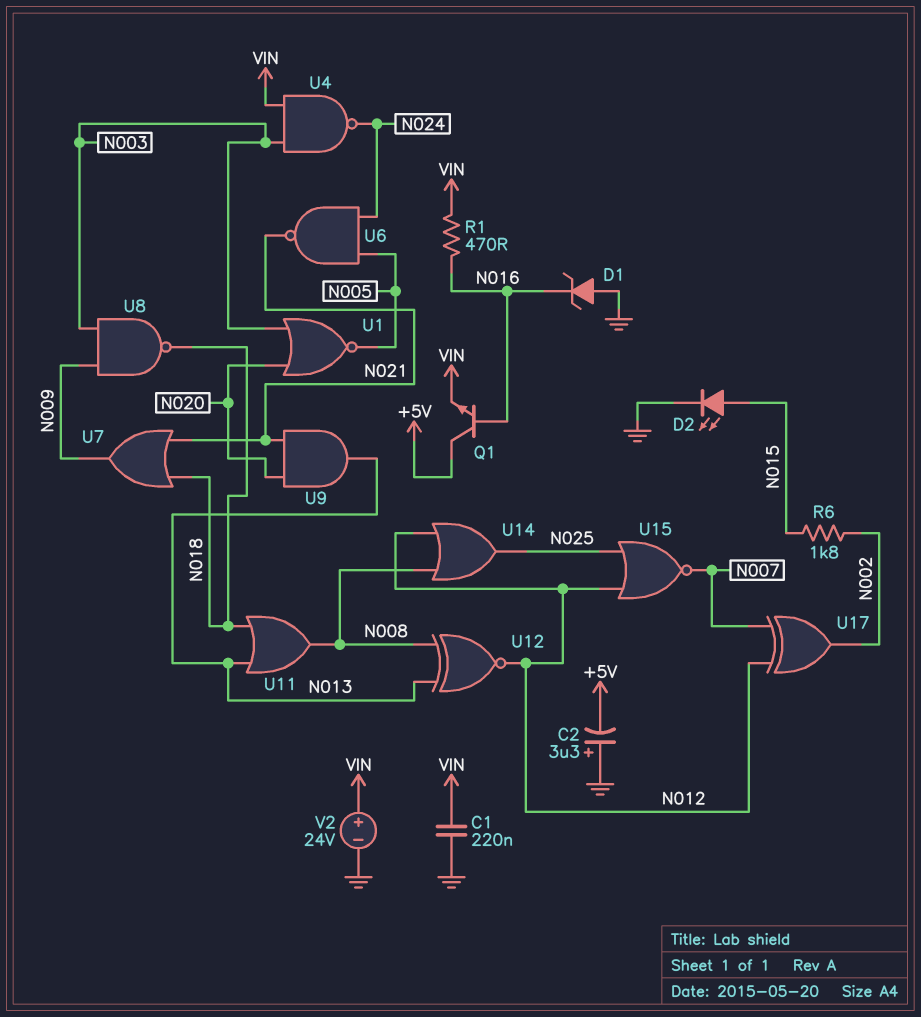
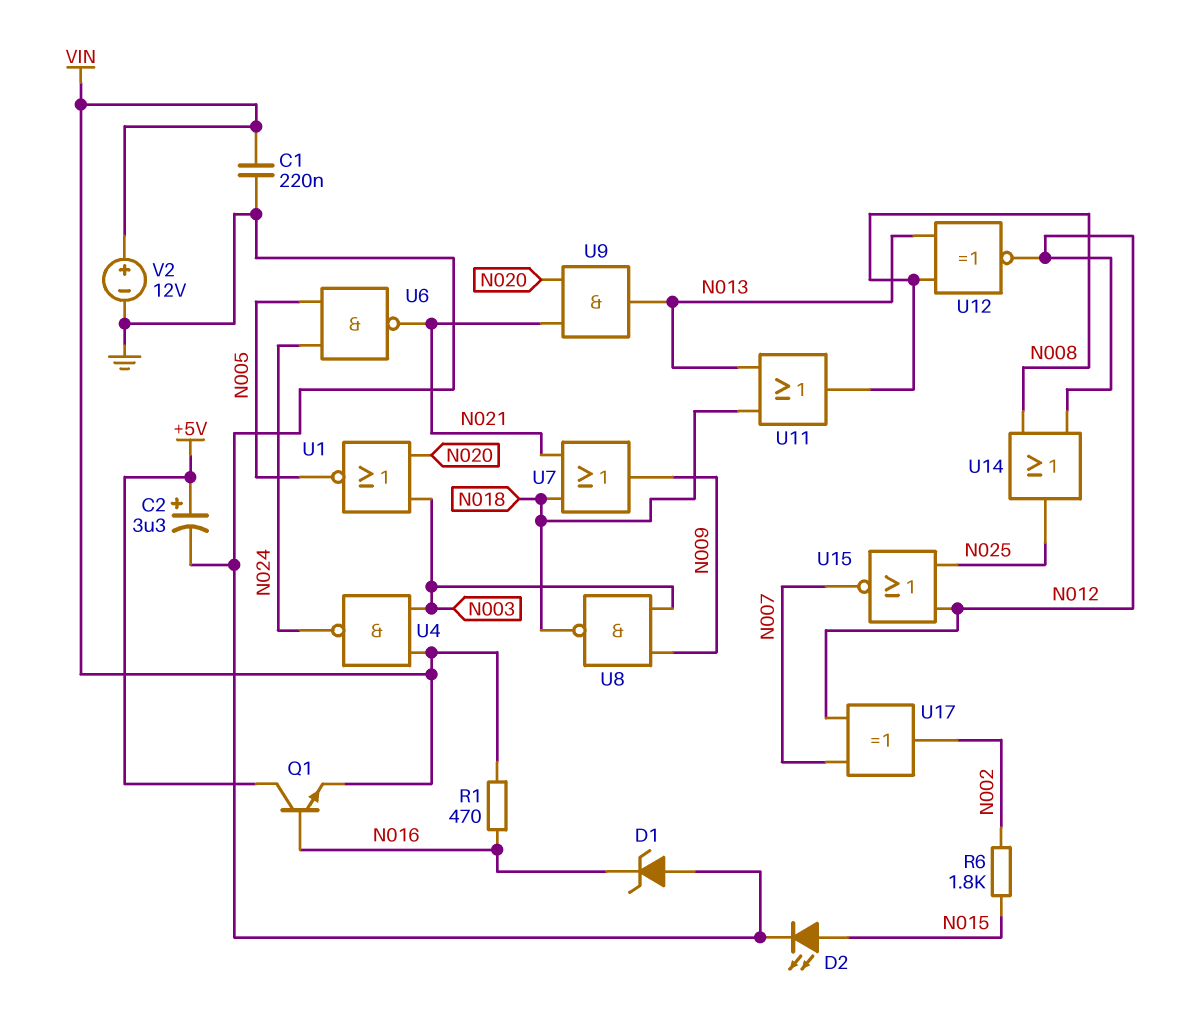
C2: 3.3uF (plus GND, minus +5V) -> 3.3uF (plus +5V, minus GND)
V2: 24V (plus VIN, minus GND) -> 12V (plus VIN, minus GND)

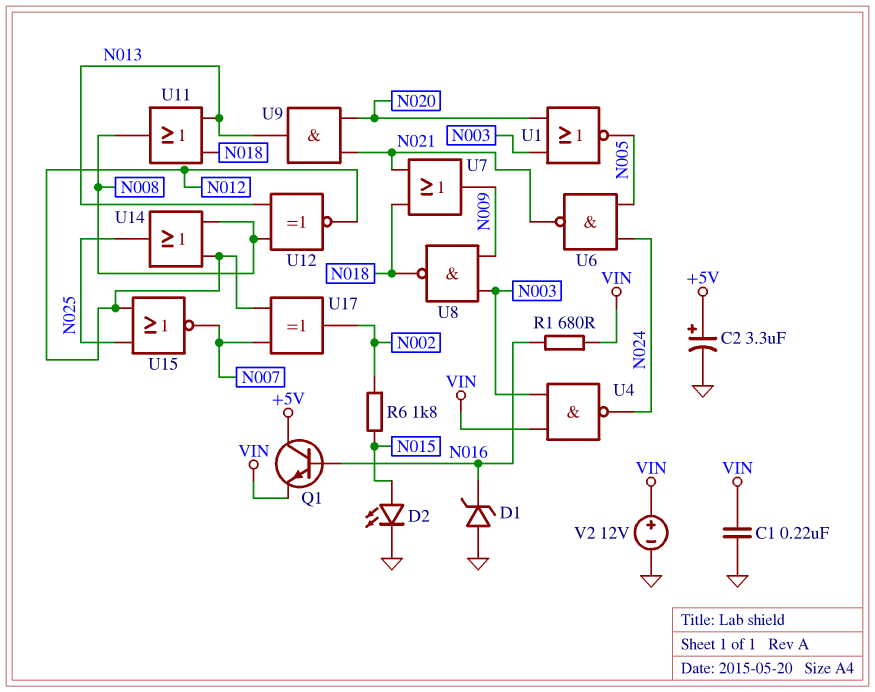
R1: 470 (N016, VIN) -> 680 (N016, VIN)

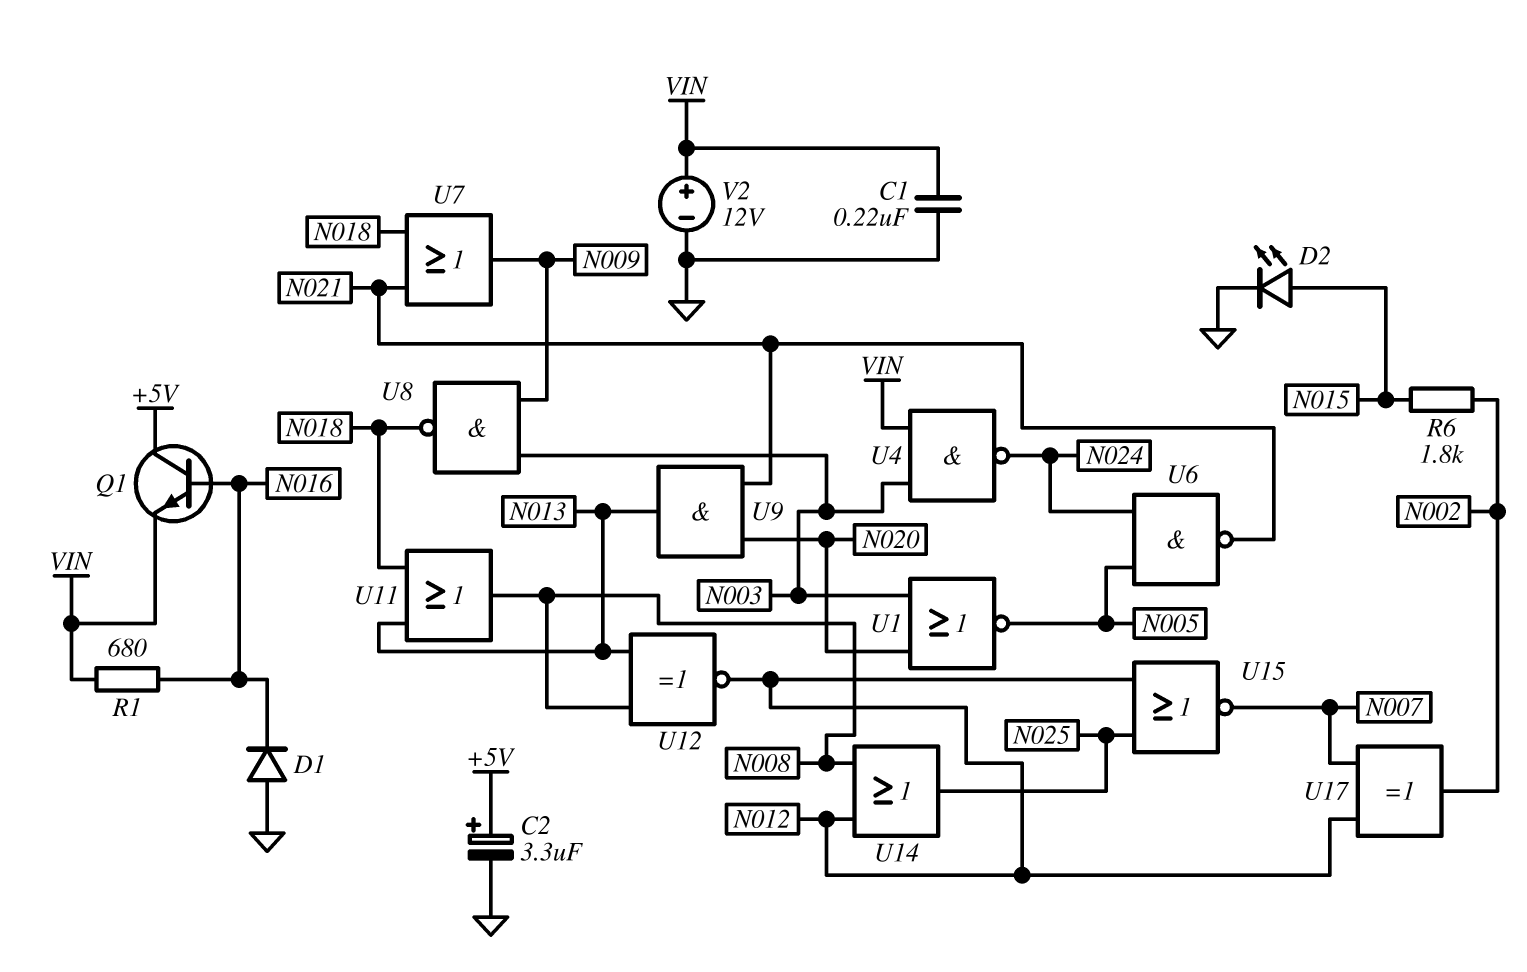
D1: zener (A GND, K N016) -> diode (A GND, K N016)

